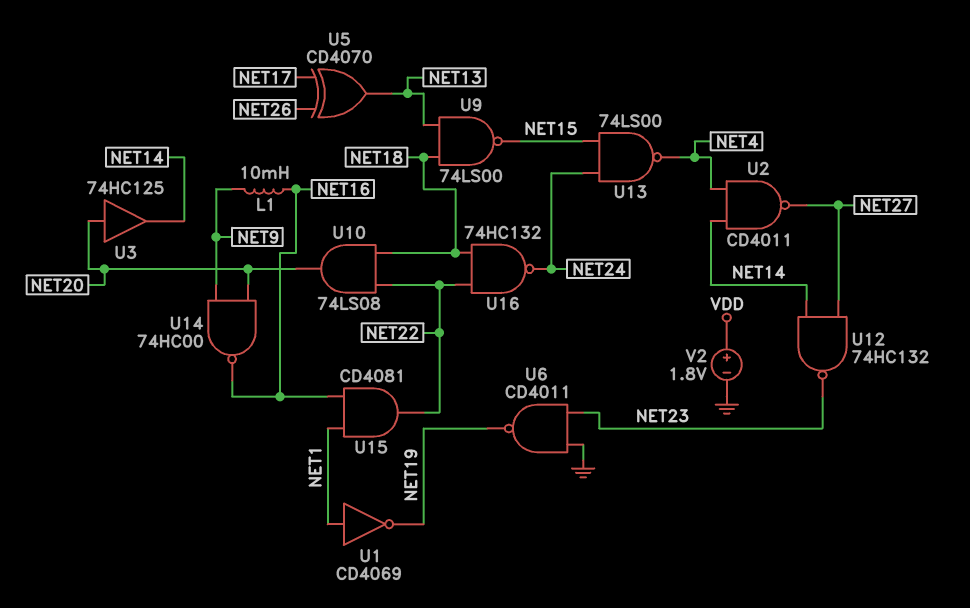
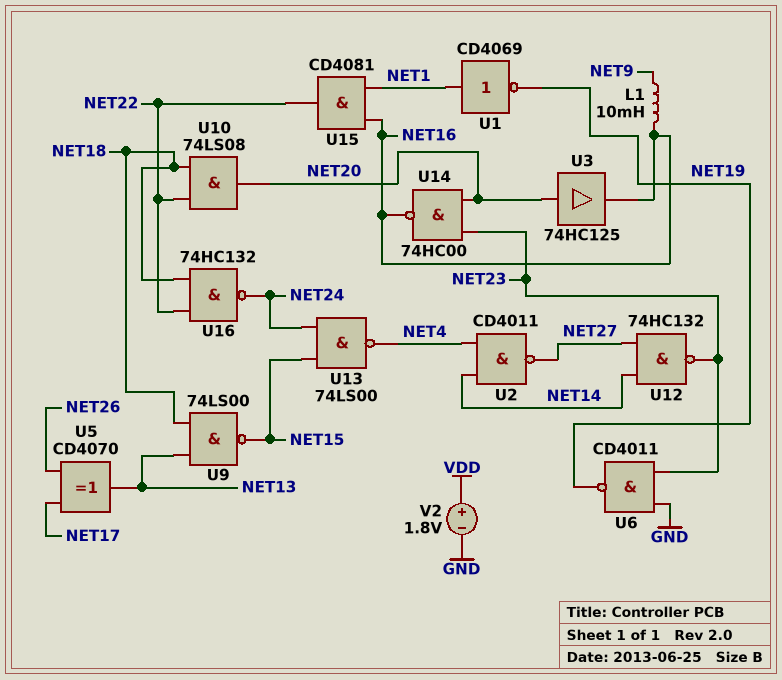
U3: buffer 74HC125 (in NET20, out NET14) -> buffer 74HC125 (in NET20, out NET16)
U14: NAND 74HC00 (in NET9, in NET20, out NET16) -> NAND 74HC00 (in NET20, in NET23, out NET16)

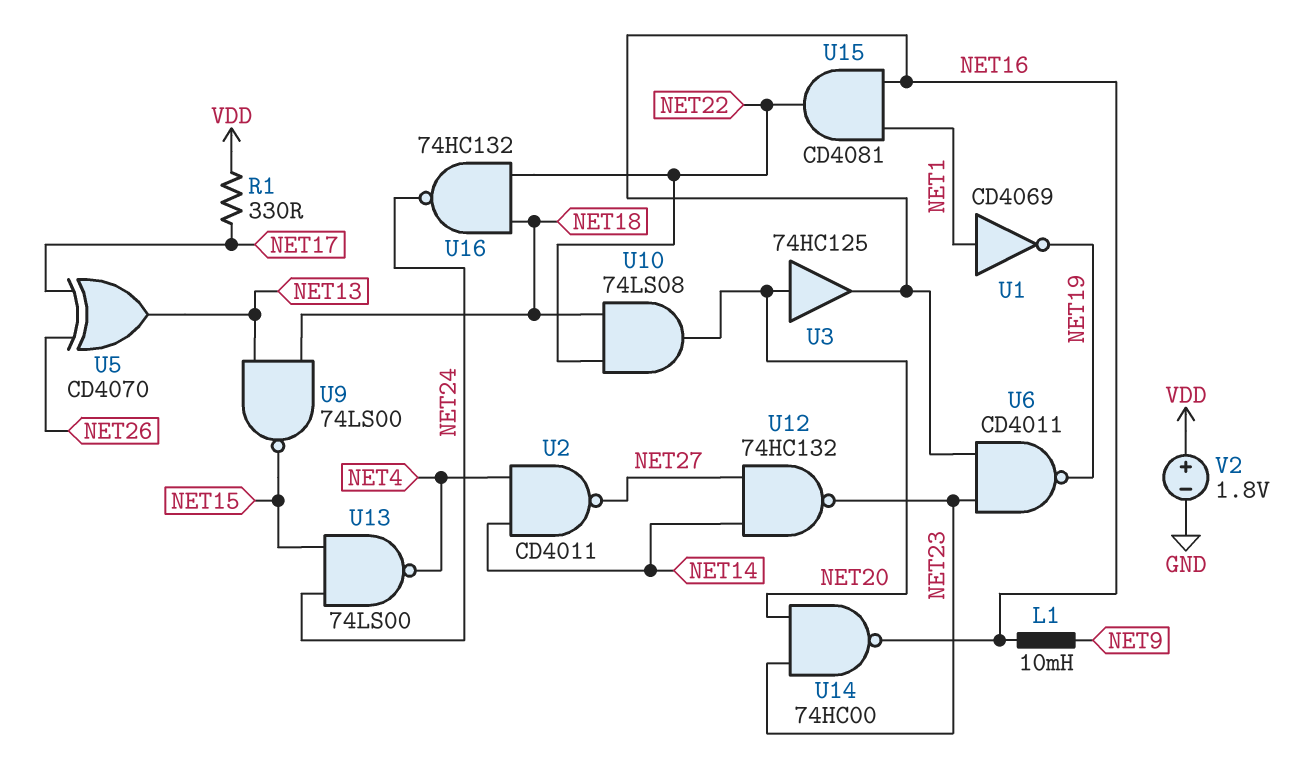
R1: none -> 330 (NET17, VDD)
U6: NAND CD4011 (in GND, in NET23, out NET19) -> NAND CD4011 (in NET16, in NET23, out NET19)

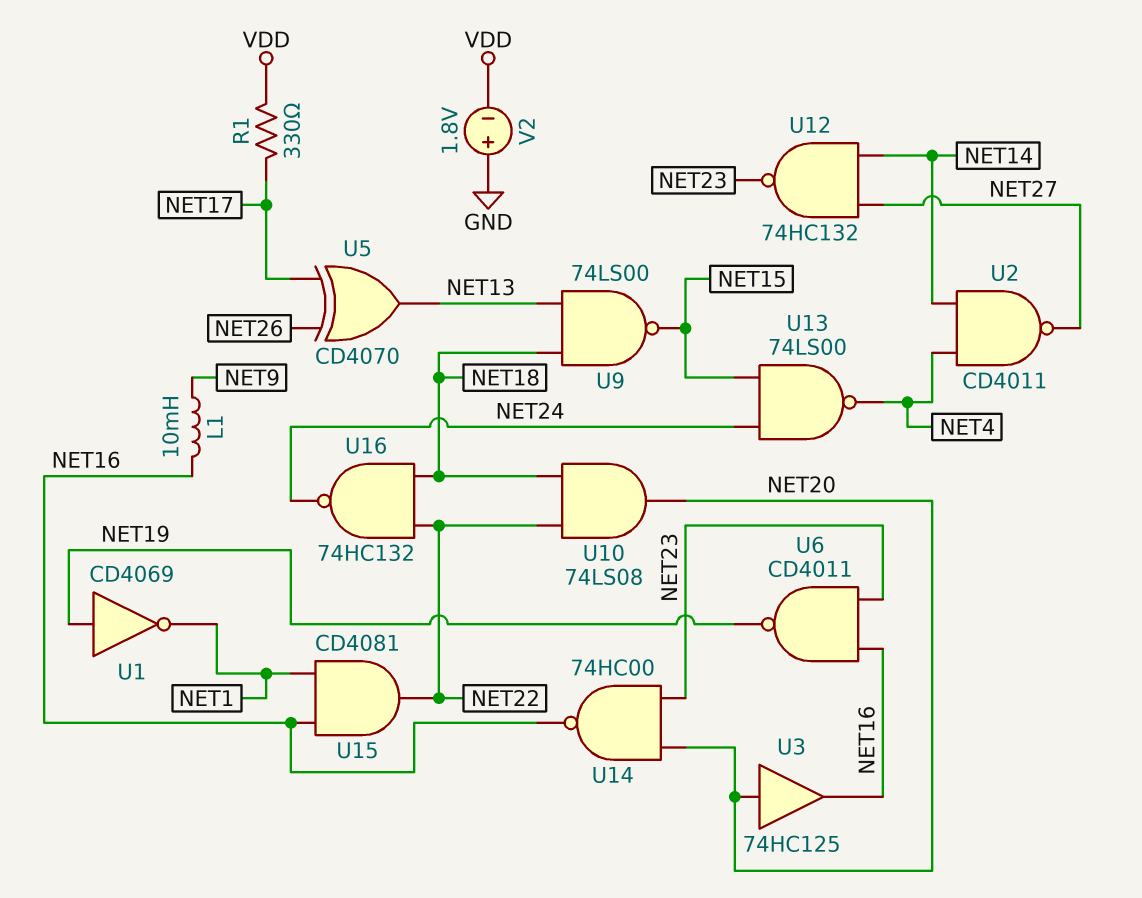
U1: NOT CD4069 (in NET1, out NET19) -> NOT CD4069 (in NET19, out NET1)
V2: 1.8V (plus VDD, minus GND) -> 1.8V (plus GND, minus VDD)

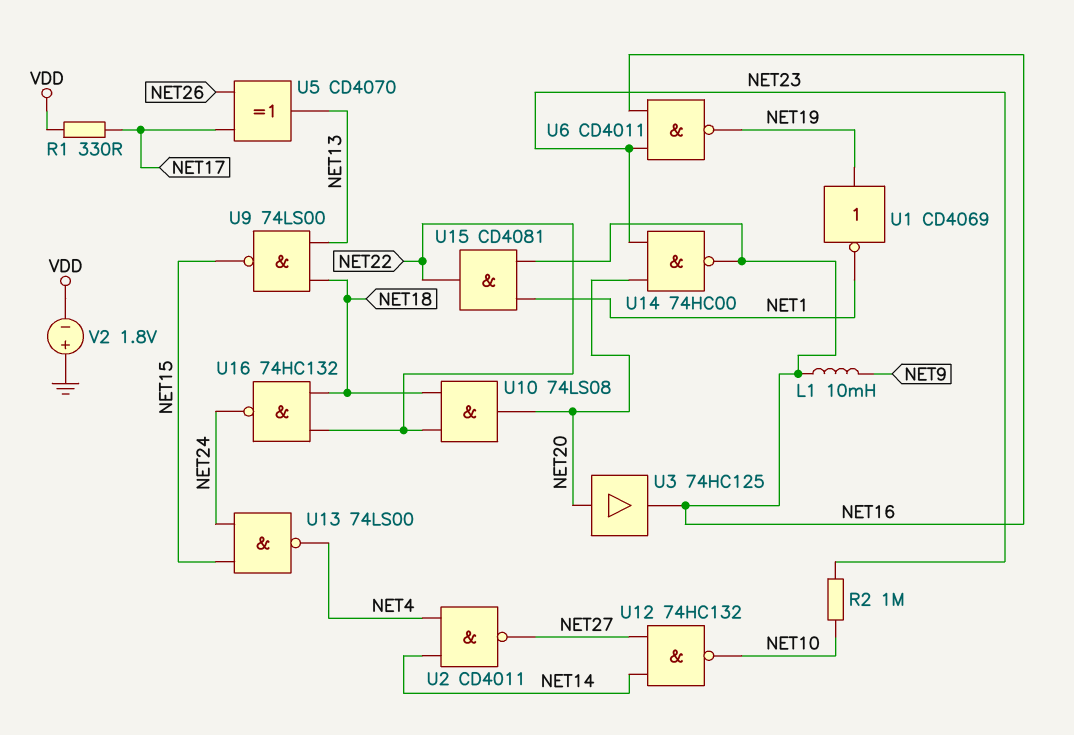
R2: none -> 1M (NET10, NET23)
U12: NAND 74HC132 (in NET14, in NET27, out NET23) -> NAND 74HC132 (in NET14, in NET27, out NET10)

